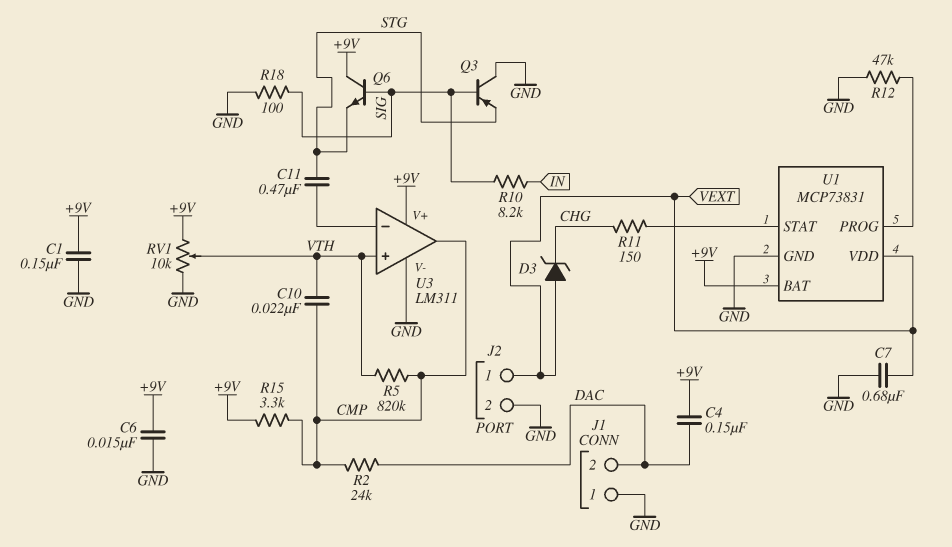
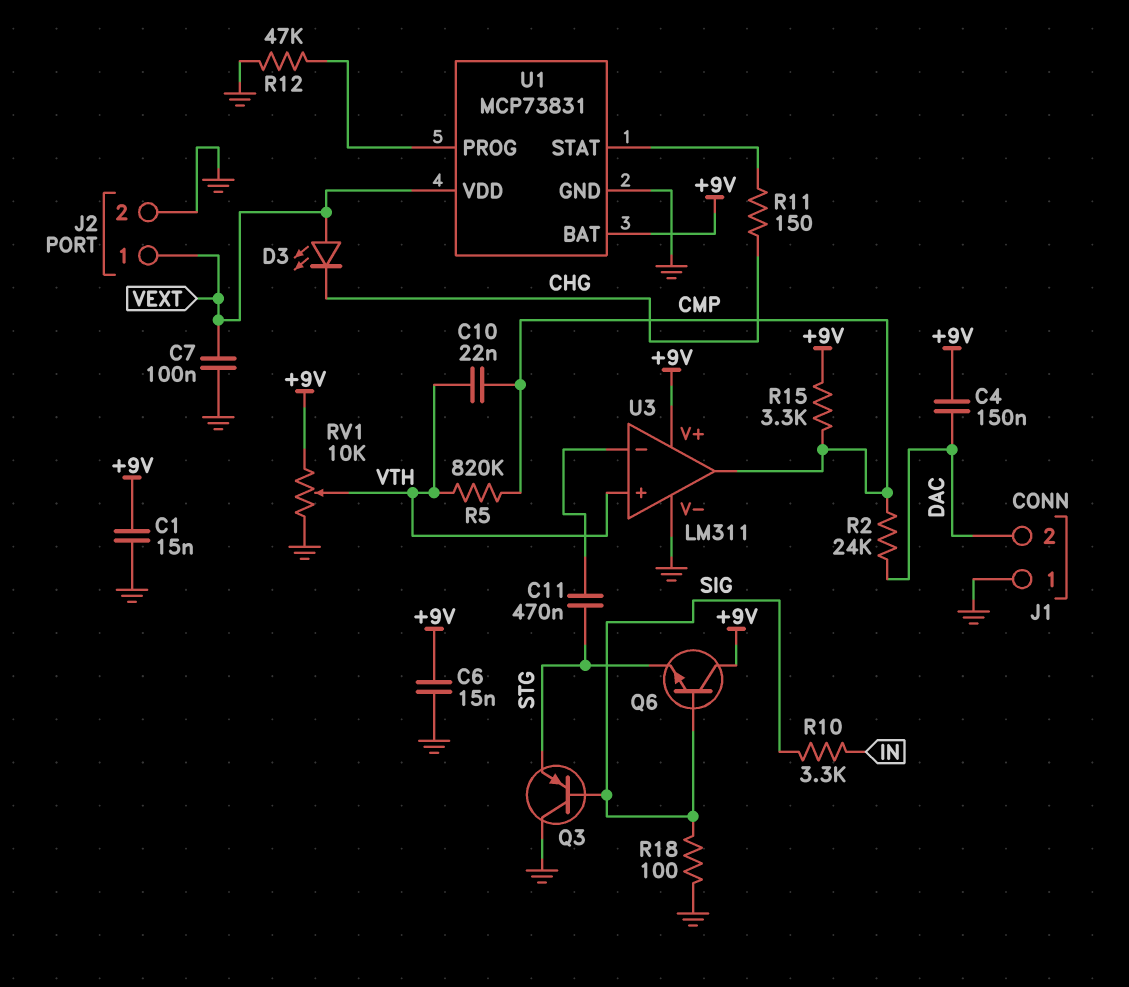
C1: 150nF (+9V, GND) -> 15nF (+9V, GND)
C7: 680nF (GND, VEXT) -> 100nF (GND, VEXT)
D3: zener (A VEXT, K CHG) -> LED (A VEXT, K CHG)
R10: 8.2k (IN, SIG) -> 3.3k (IN, SIG)

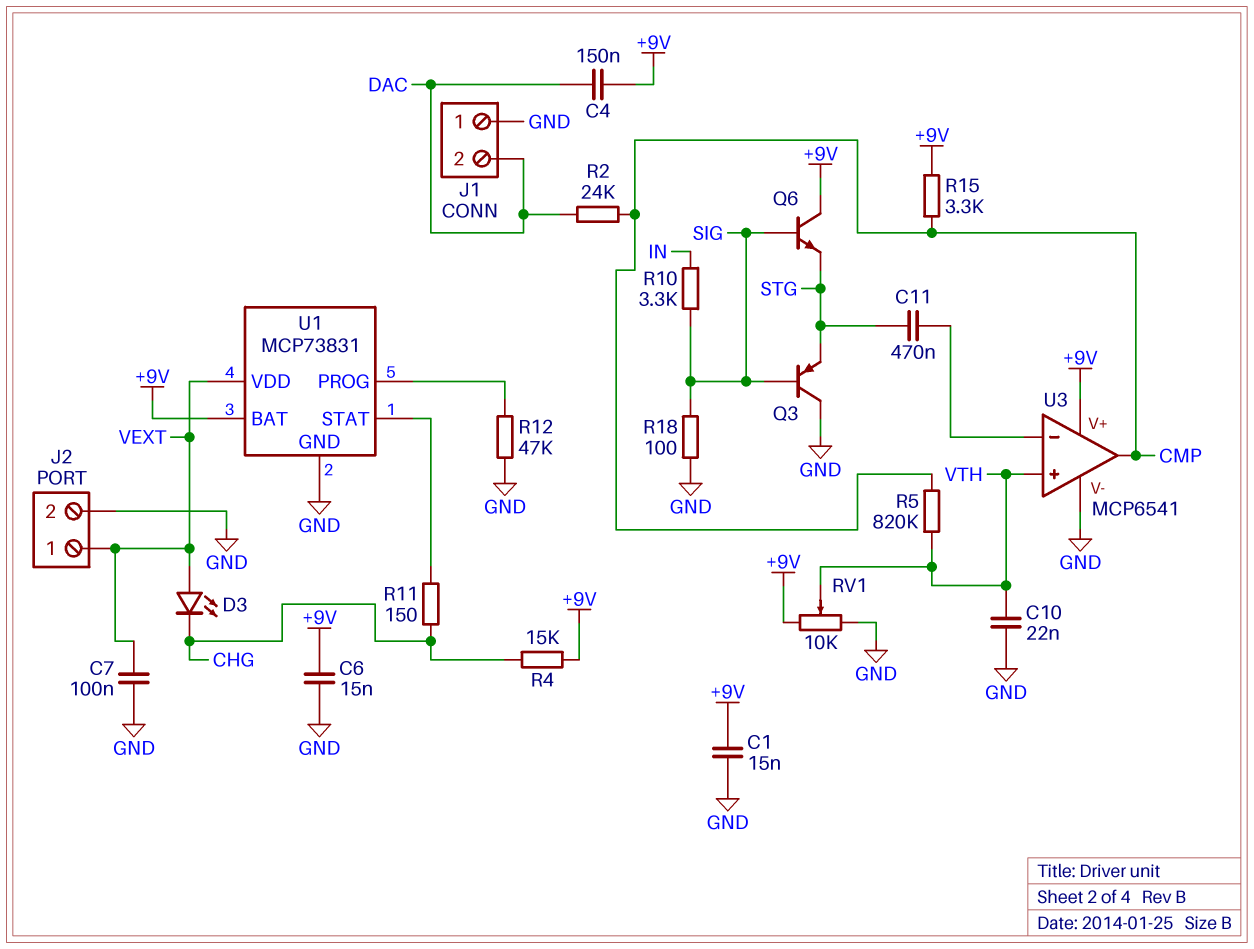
C10: 22nF (CMP, VTH) -> 22nF (GND, VTH)
R4: none -> 15k (+9V, CHG)
U3: LM311 -> MCP6541

